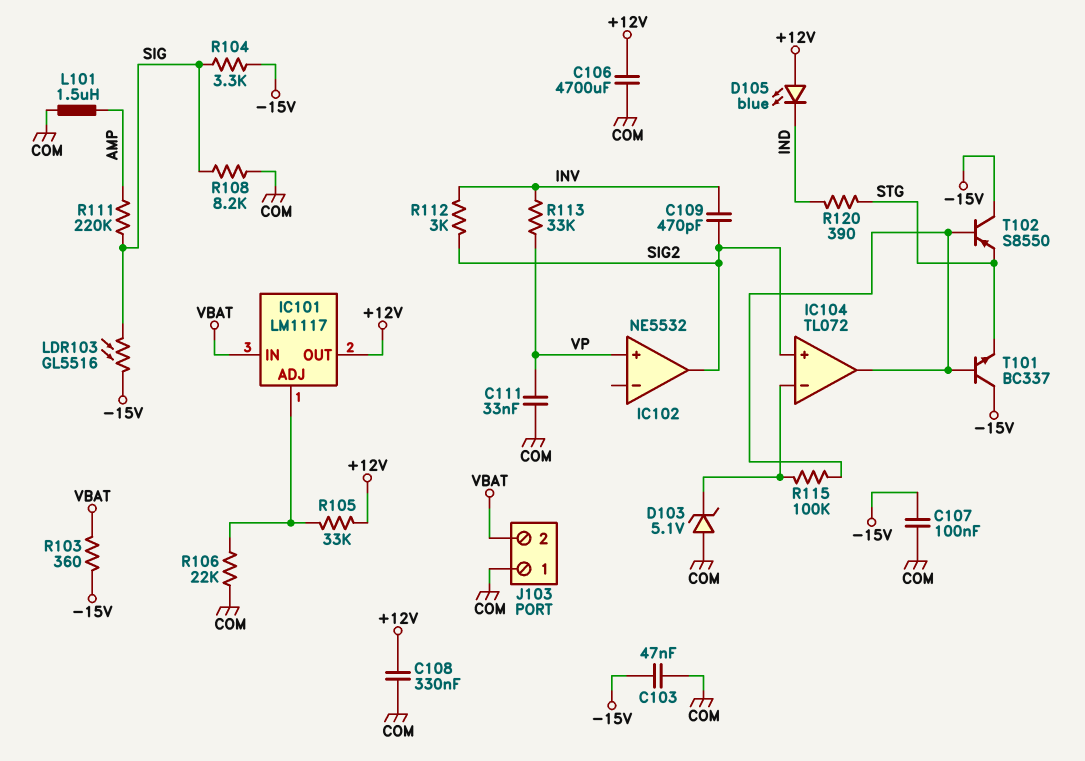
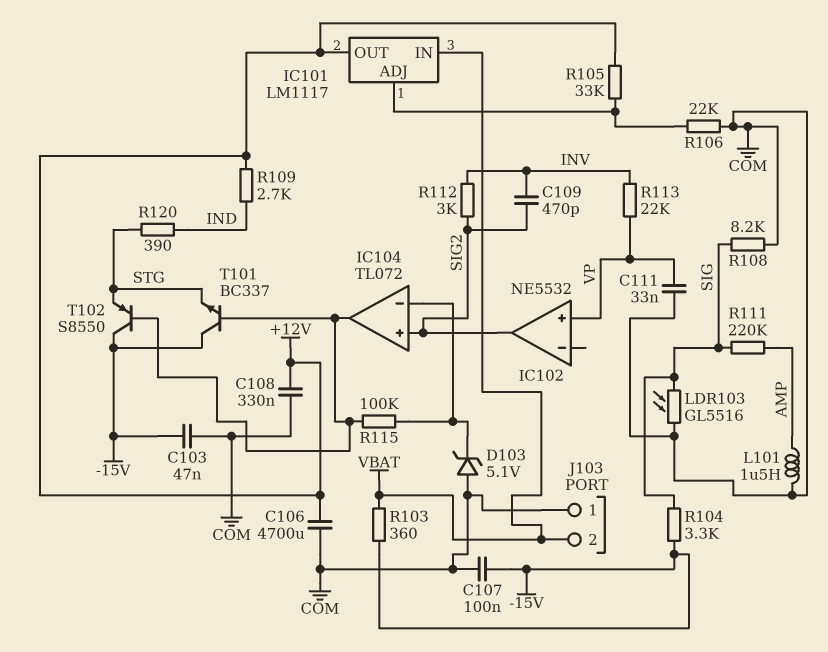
D105: LED blue (A +12V, K IND) -> none
LDR103: GL5516 (-15V, SIG) -> GL5516 (COM, SIG)
R109: none -> 2.7k (+12V, IND)
R113: 33k (INV, VP) -> 22k (INV, VP)

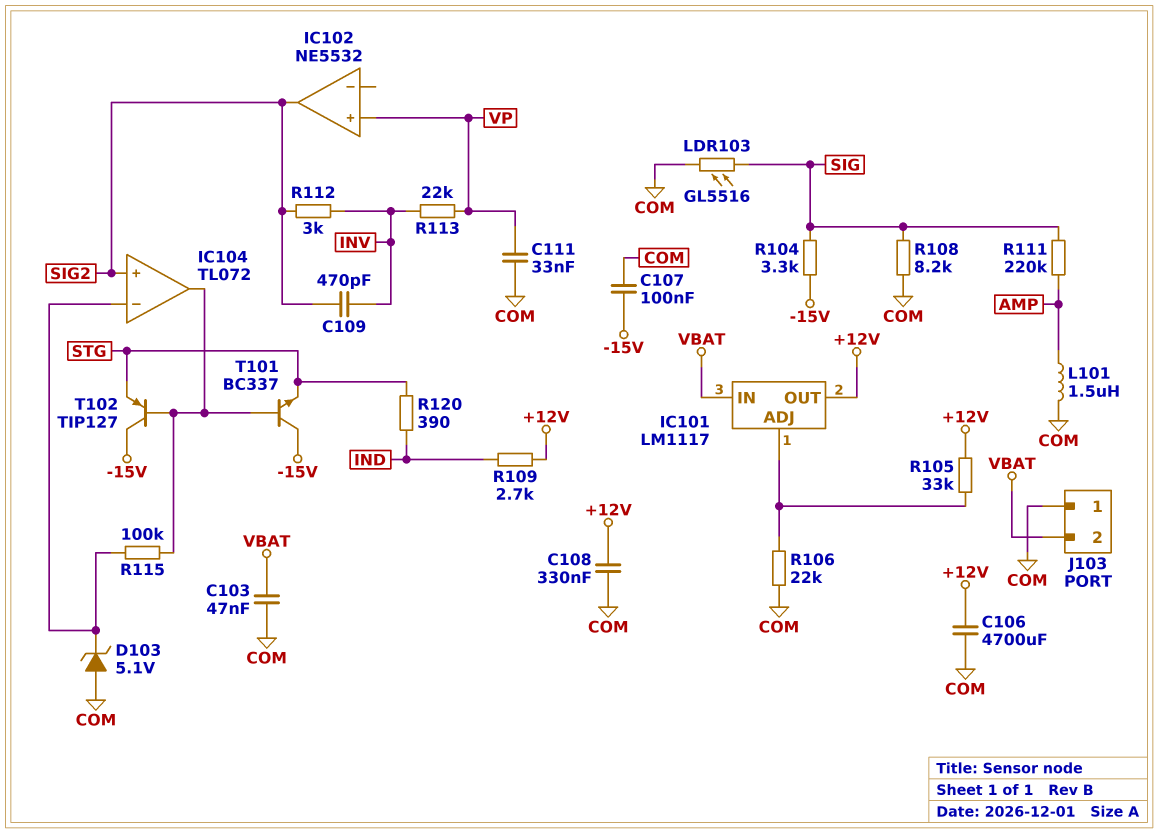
C103: 47nF (-15V, COM) -> 47nF (COM, VBAT)
R103: 360 (-15V, VBAT) -> none
T102: PNP S8550 (B IC104/out, C -15V, E STG) -> PNP TIP127 (B IC104/out, C -15V, E STG)

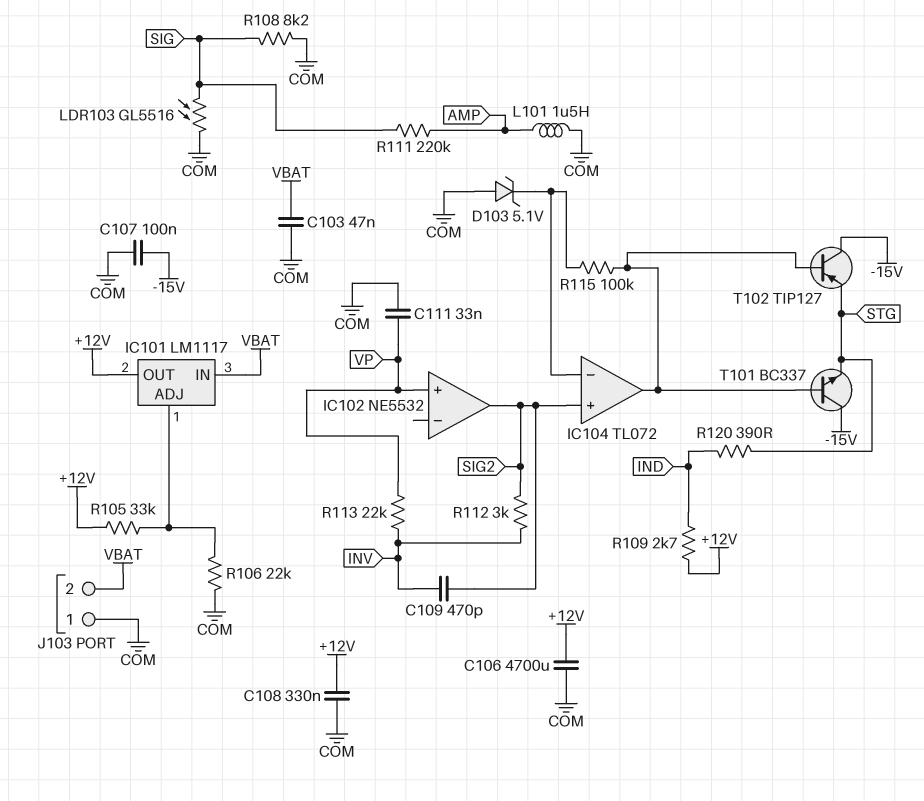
R104: 3.3k (-15V, SIG) -> none

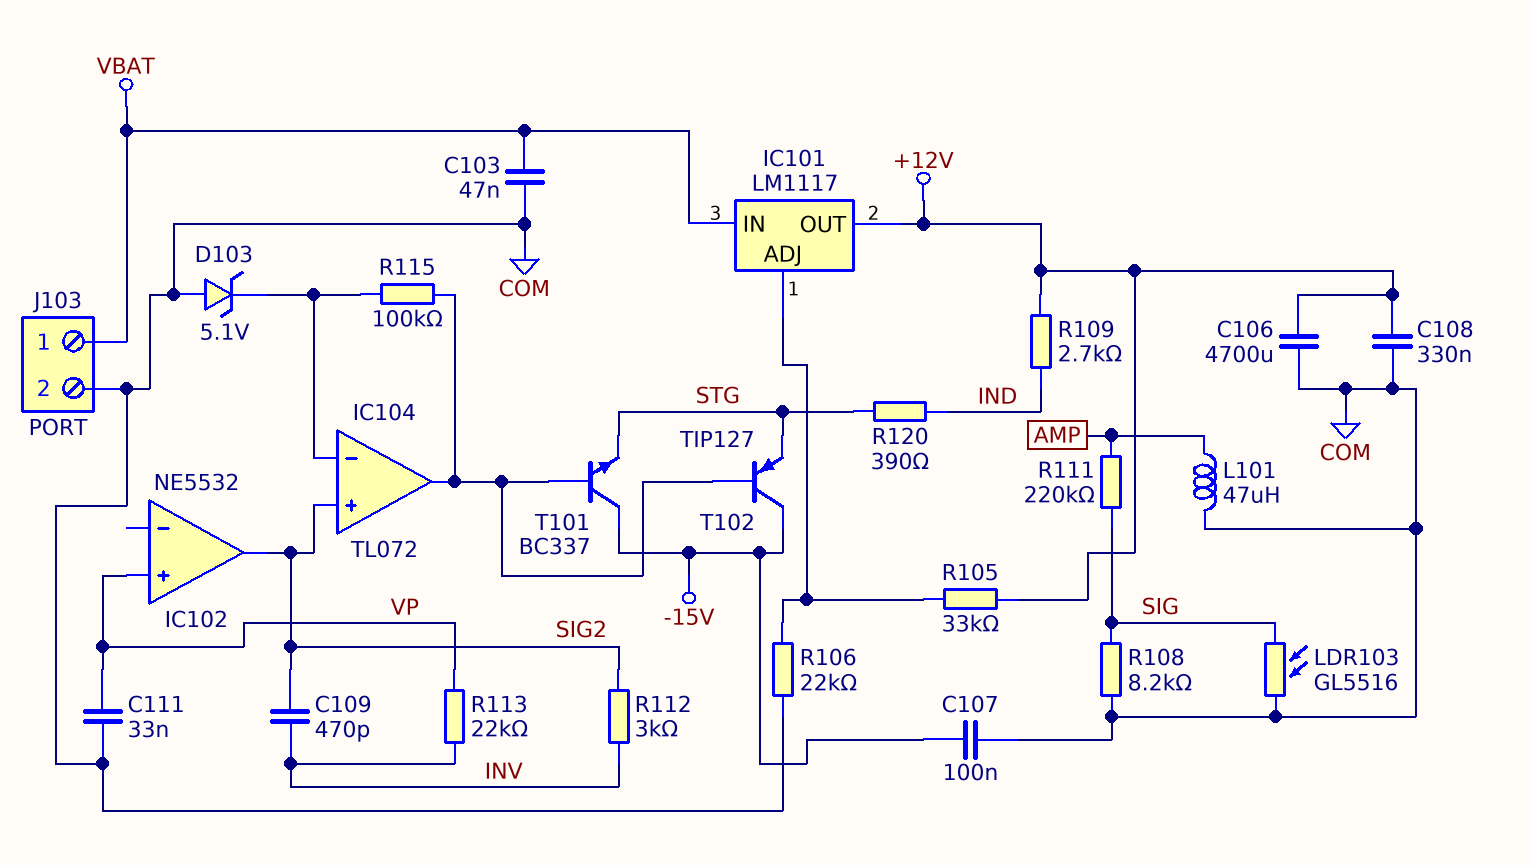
J103 pin 1: COM -> VBAT
J103 pin 2: VBAT -> COM
L101: 1.5uH (AMP, COM) -> 47uH (AMP, COM)

